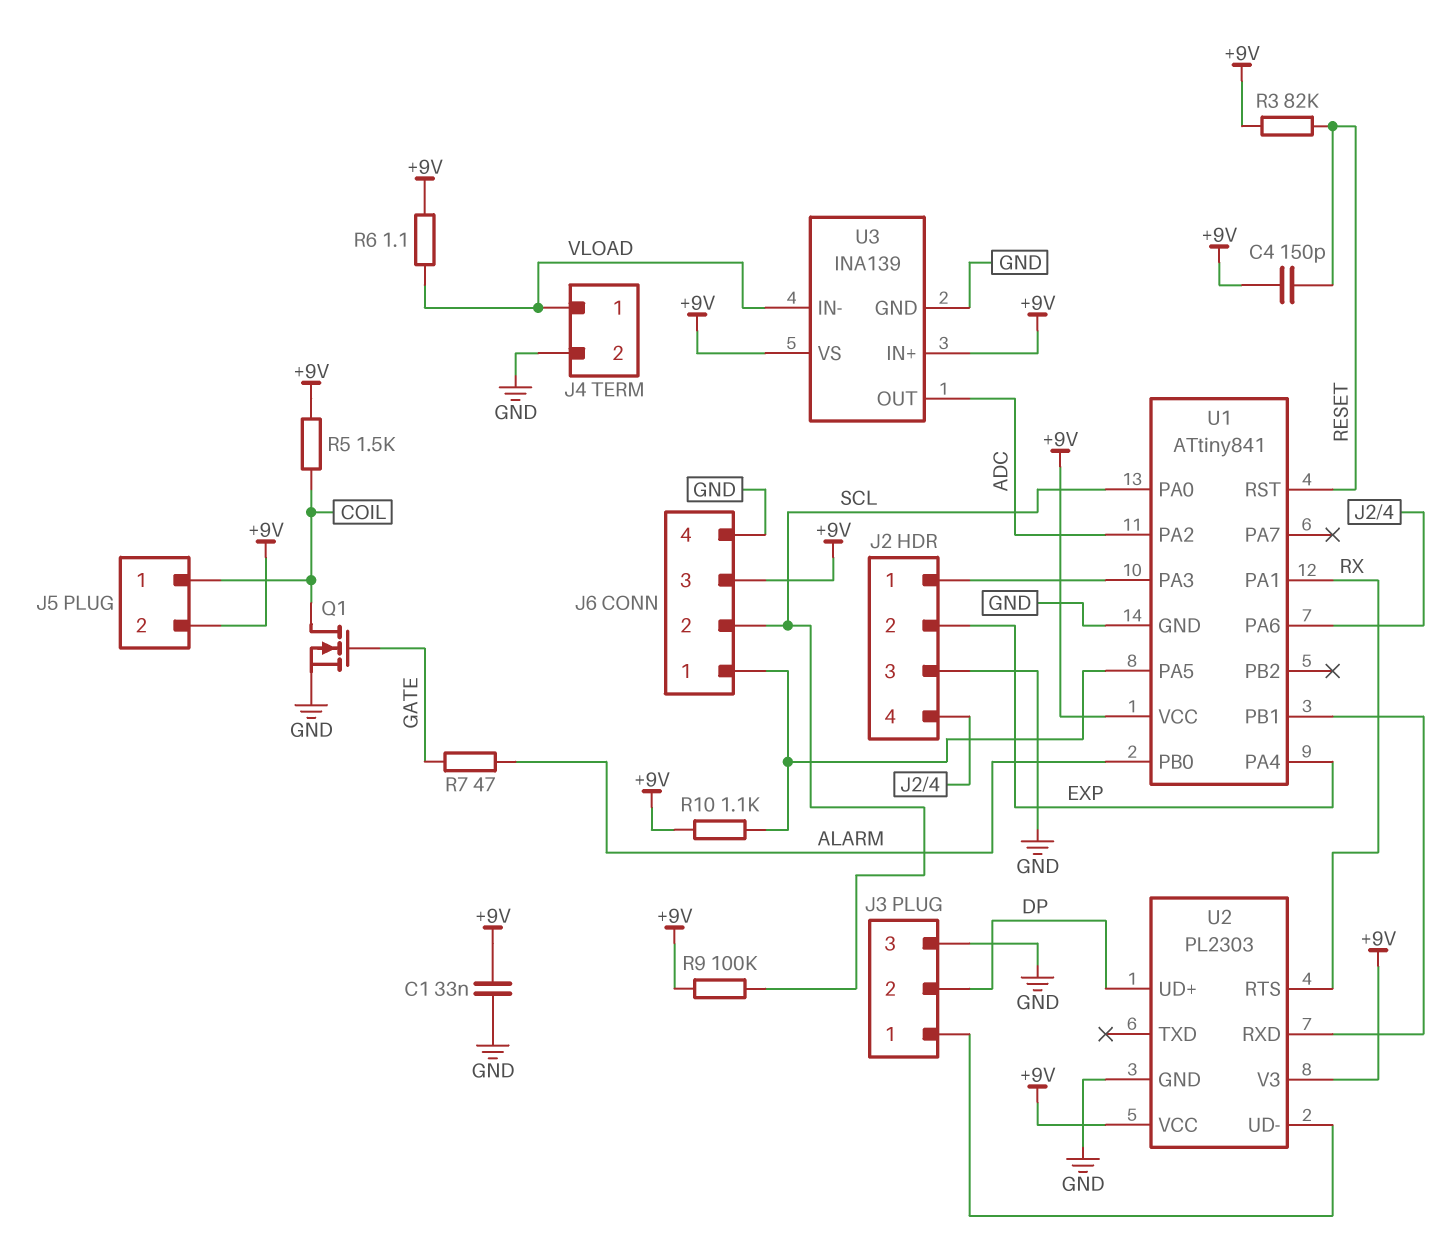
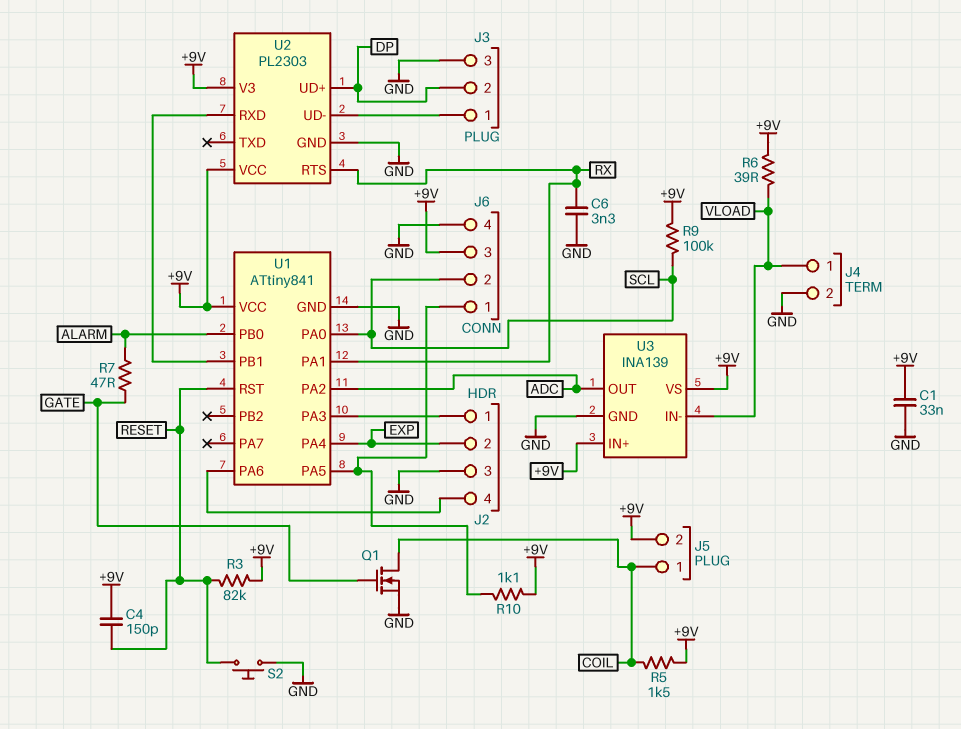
C6: none -> 3.3nF (GND, RX)
R6: 1.1 (+9V, VLOAD) -> 39 (+9V, VLOAD)
S2: none -> button (GND, RESET)

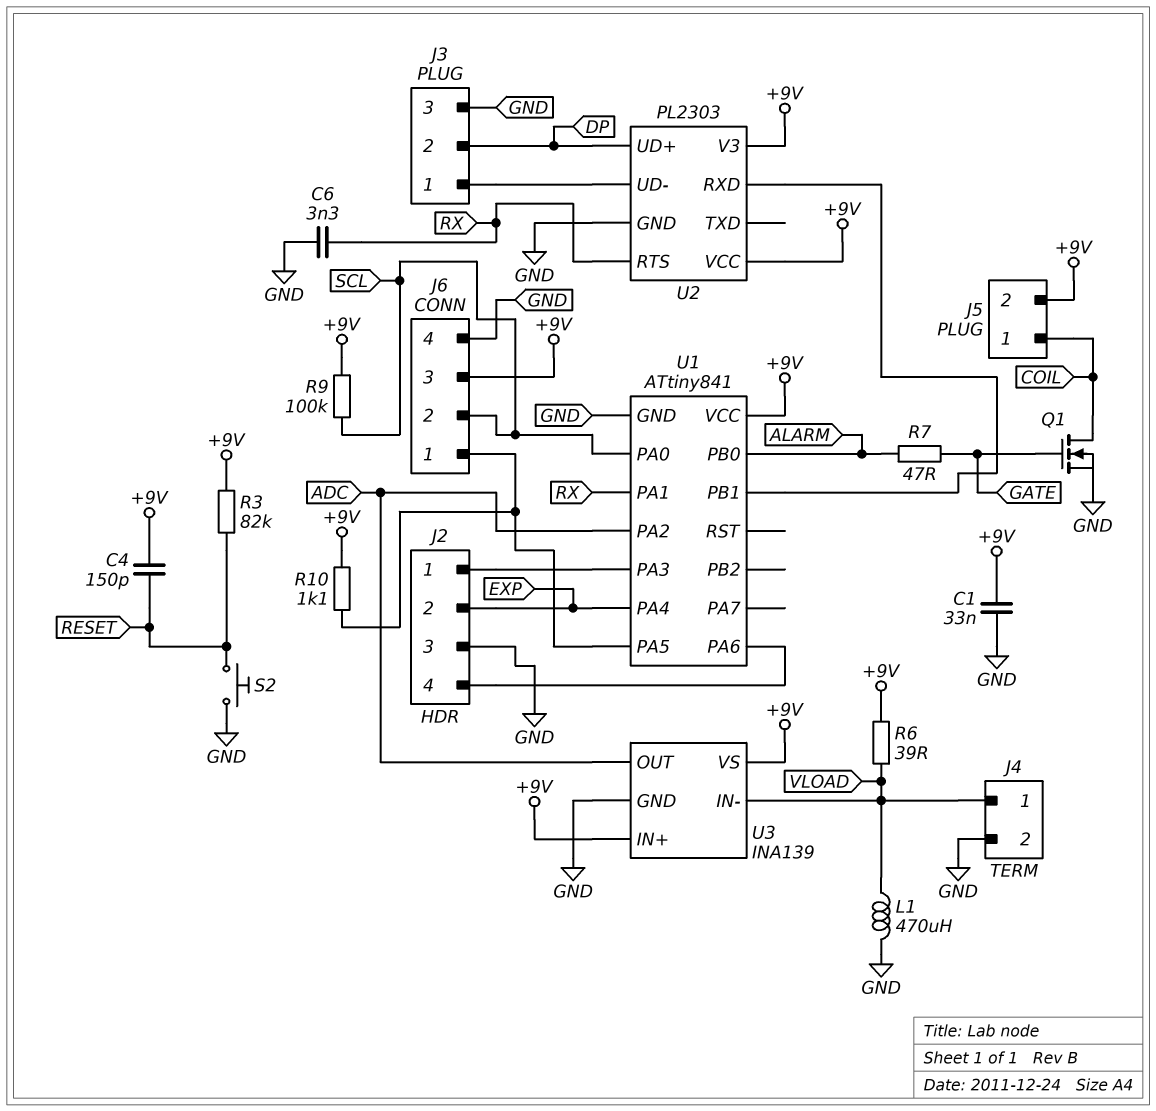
L1: none -> 470uH (GND, VLOAD)
R5: 1.5k (+9V, COIL) -> none
U1 pin RST: RESET -> none

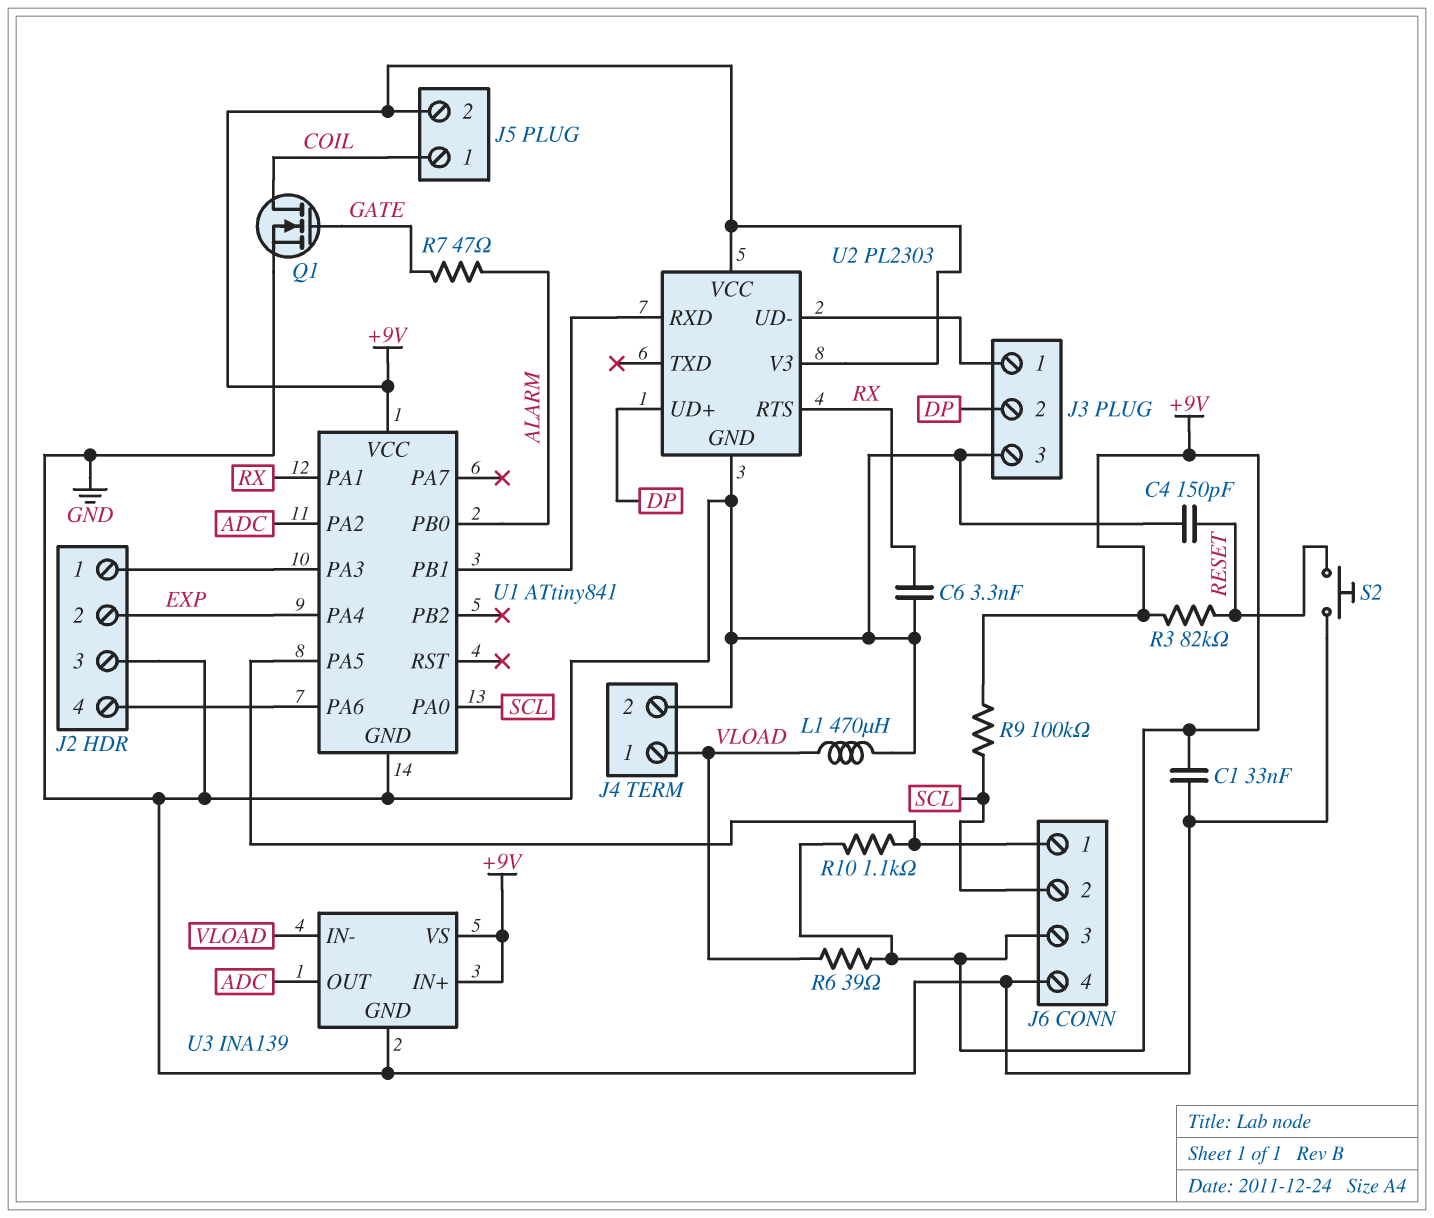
C4: 150pF (+9V, RESET) -> 150pF (GND, RESET)

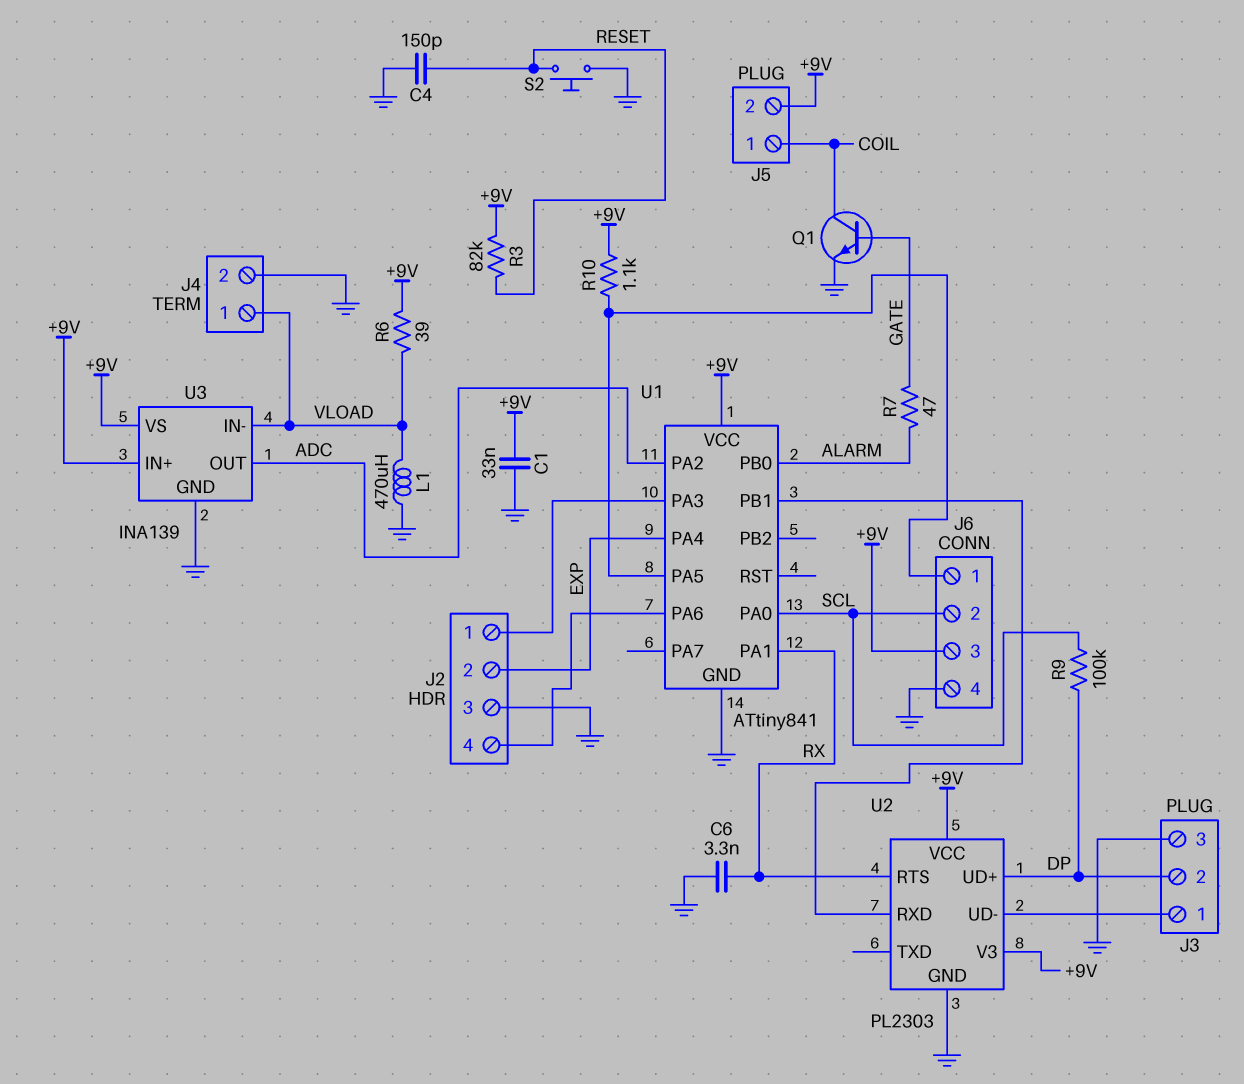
Q1: NMOS (G GATE, D COIL, S GND) -> NPN (B GATE, C COIL, E GND)
R9: 100k (+9V, SCL) -> 100k (DP, SCL)

